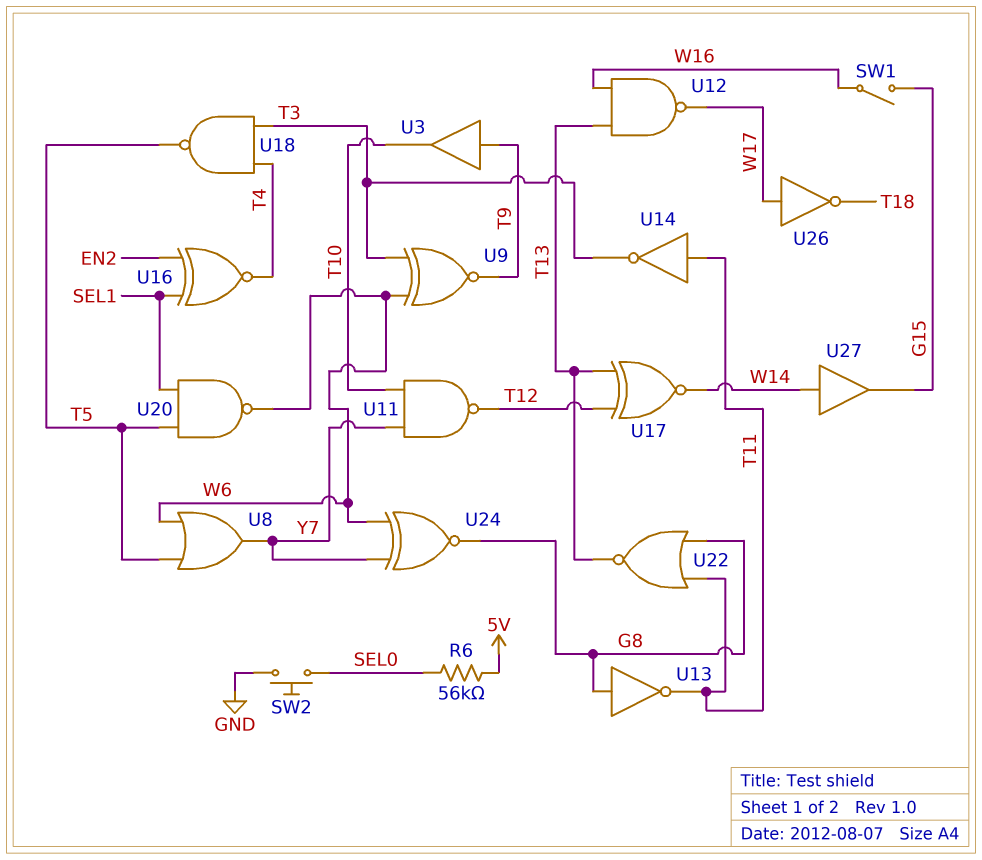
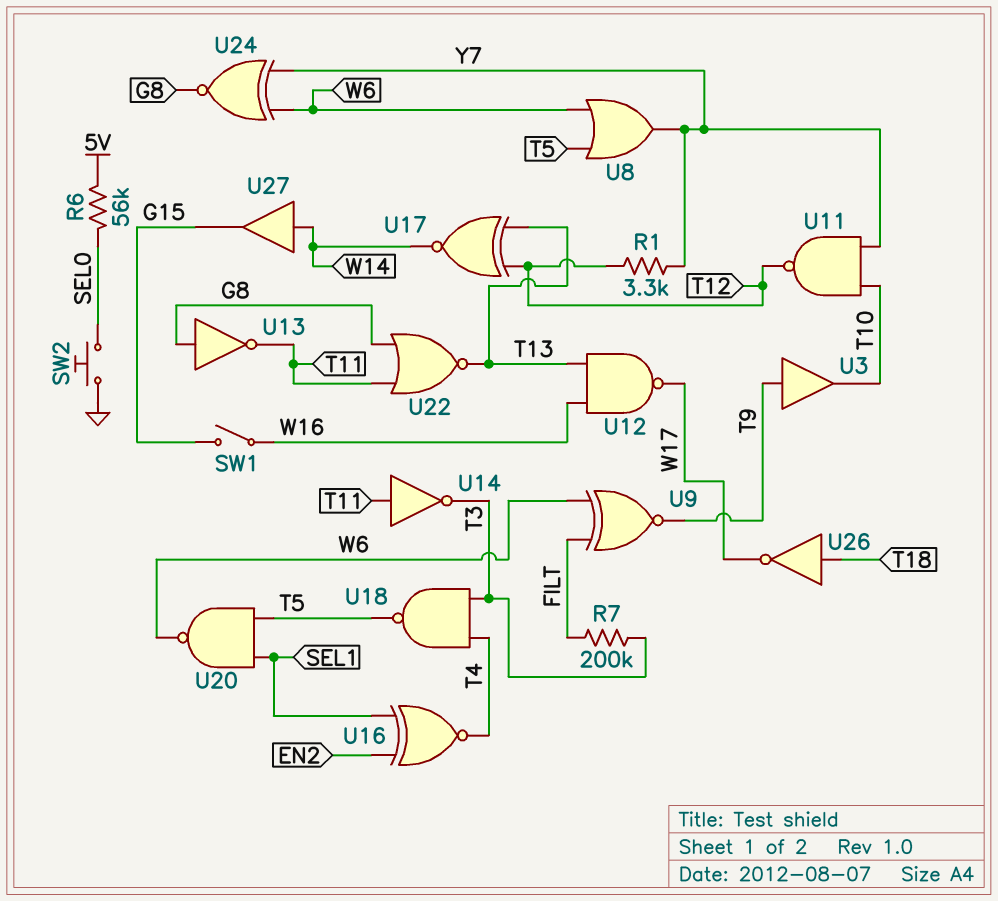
R1: none -> 3.3k (T12, Y7)
R7: none -> 200k (FILT, T3)
U9: XNOR (in T3, in W6, out T9) -> XNOR (in FILT, in W6, out T9)
U26: NOT (in W17, out T18) -> NOT (in T18, out W17)

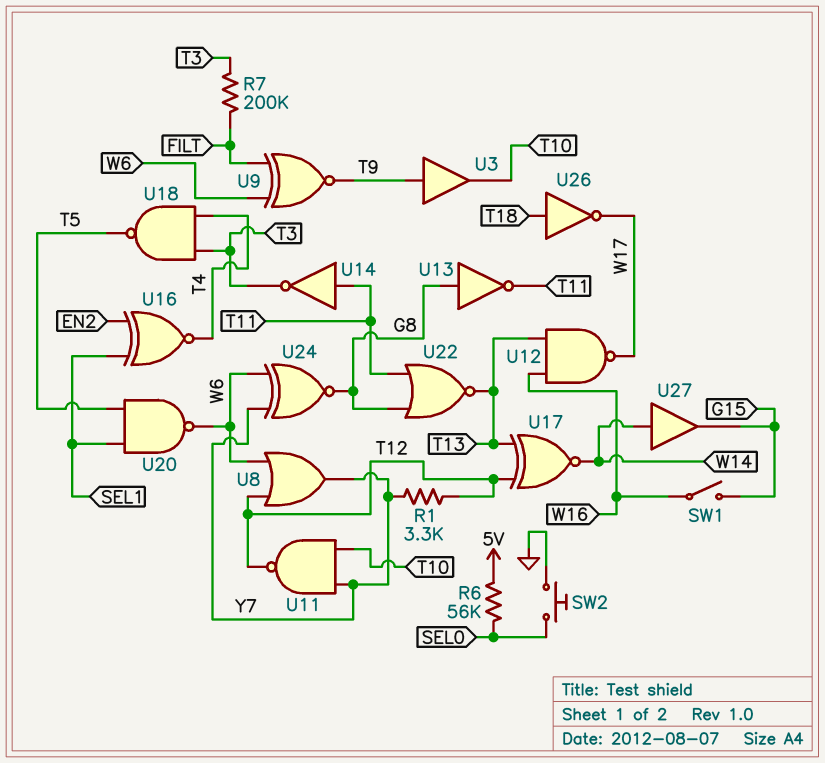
U8: OR (in T5, in W6, out Y7) -> OR (in T12, in W6, out Y7)

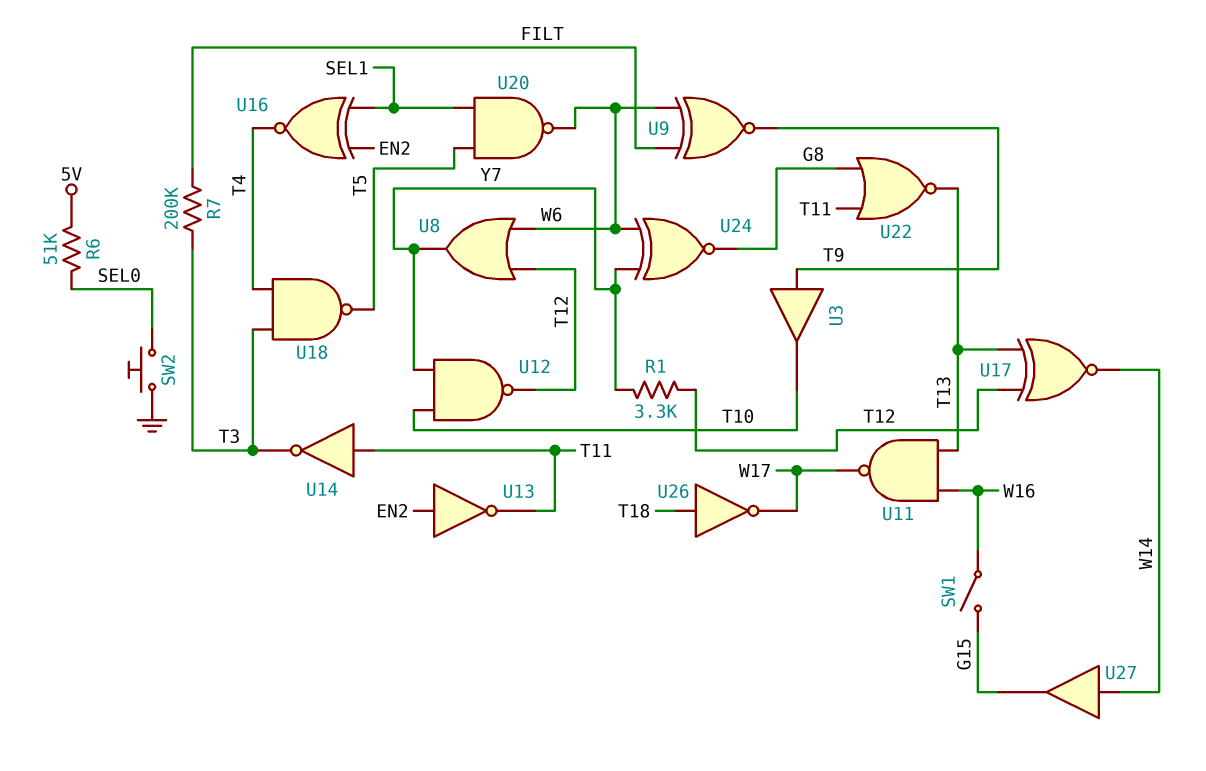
R6: 56k (5V, SEL0) -> 51k (5V, SEL0)
U11: NAND (in T10, in Y7, out T12) -> NAND (in T13, in W16, out W17)
U12: NAND (in T13, in W16, out W17) -> NAND (in T10, in Y7, out T12)
U13: NOT (in G8, out T11) -> NOT (in EN2, out T11)

